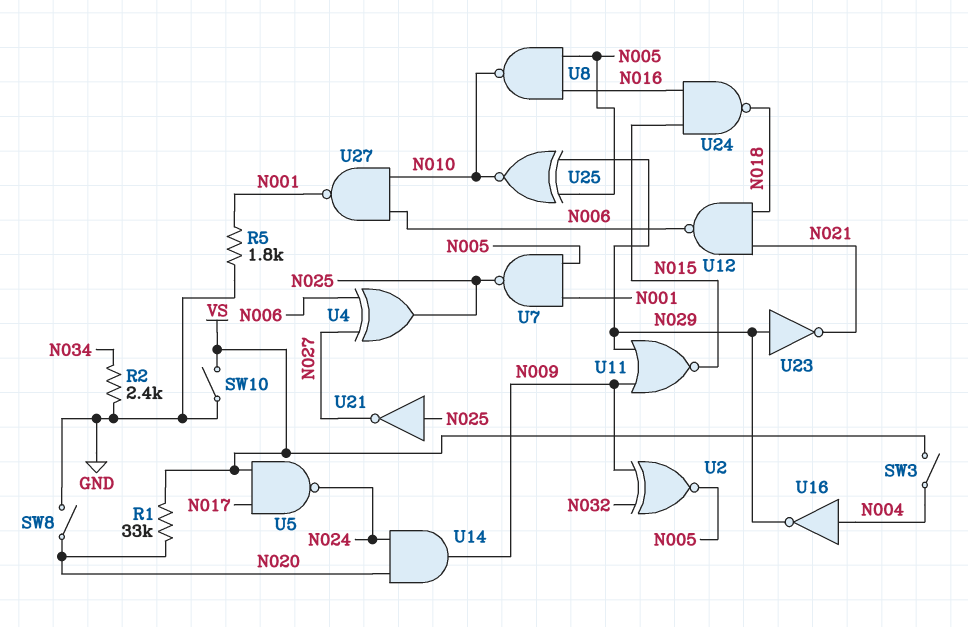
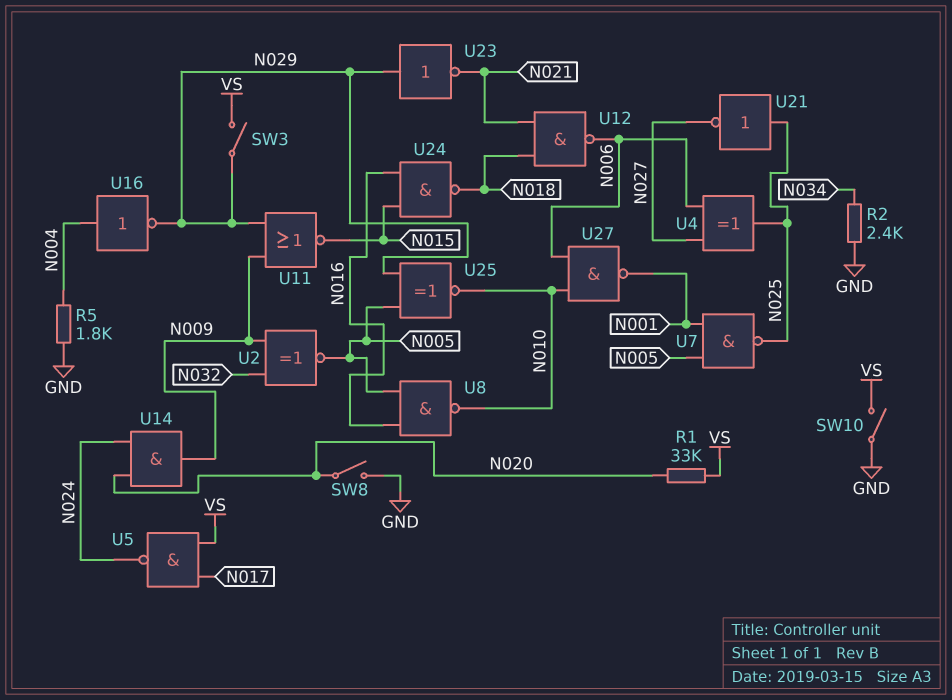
R5: 1.8k (GND, N001) -> 1.8k (GND, N004)
SW3: switch (N004, VS) -> switch (N029, VS)

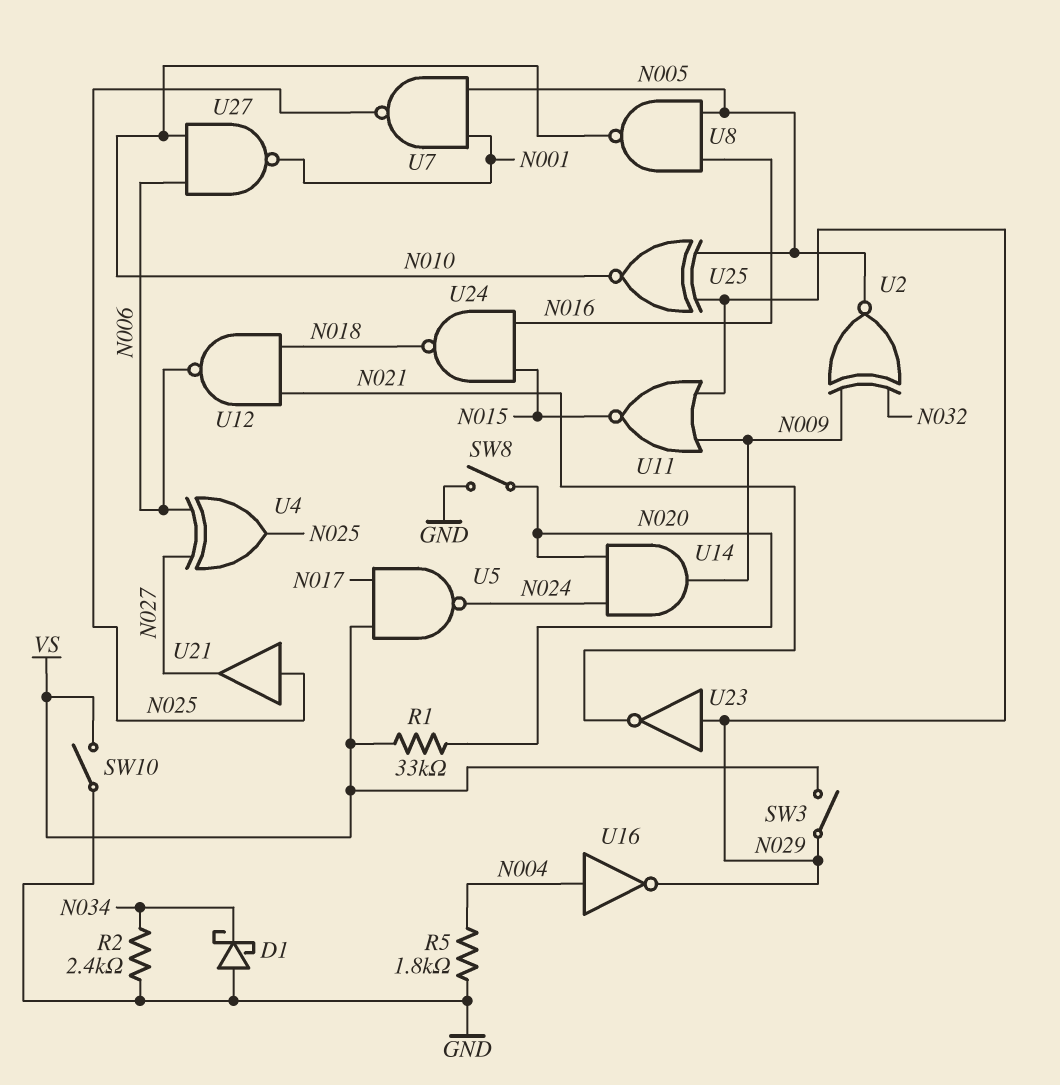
D1: none -> schottky (A GND, K N034)
U21: NOT (in N025, out N027) -> buffer (in N025, out N027)

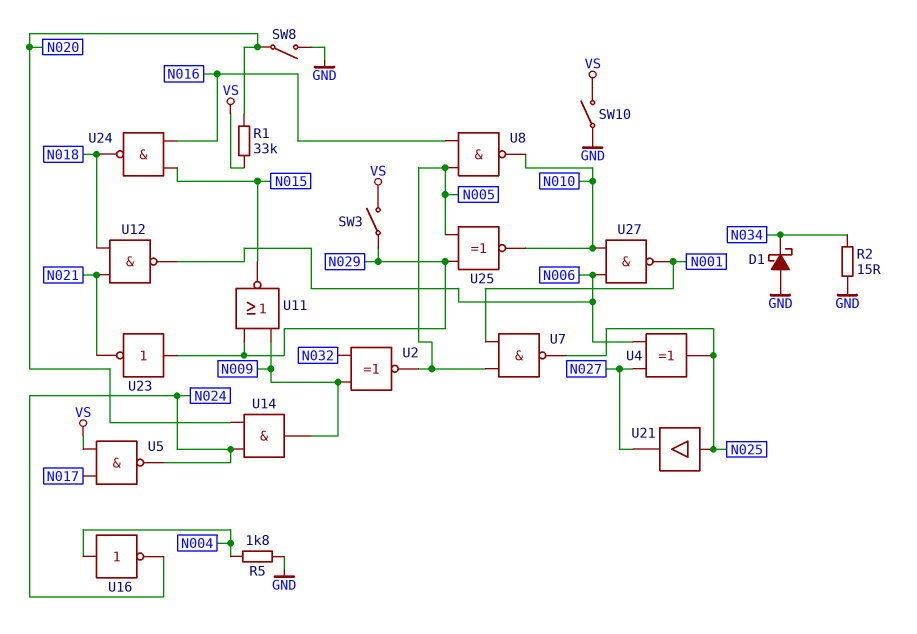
R2: 2.4k (GND, N034) -> 15 (GND, N034)
U16: NOT (in N004, out N029) -> NOT (in N004, out N024)

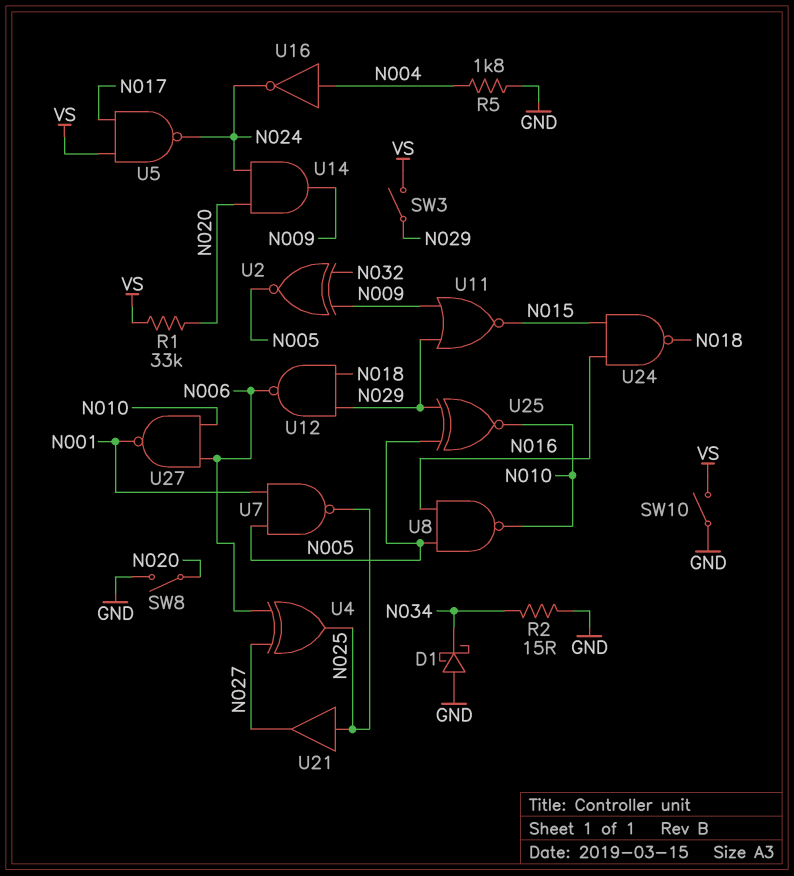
U12: NAND (in N018, in N021, out N006) -> NAND (in N018, in N029, out N006)
U23: NOT (in N029, out N021) -> none

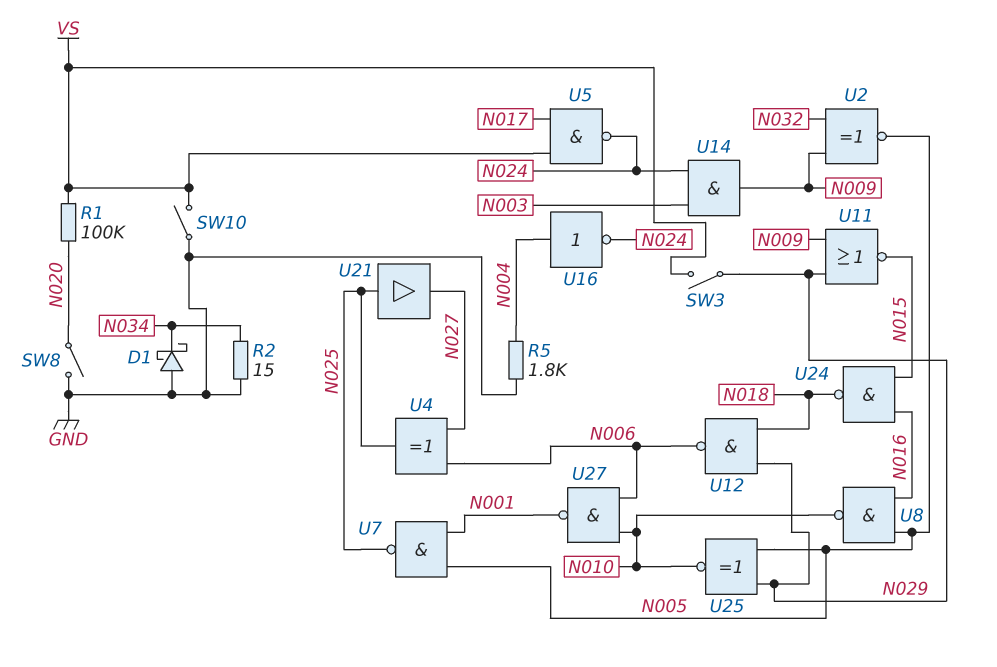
R1: 33k (N020, VS) -> 100k (N020, VS)
U14: AND (in N020, in N024, out N009) -> AND (in N003, in N024, out N009)

